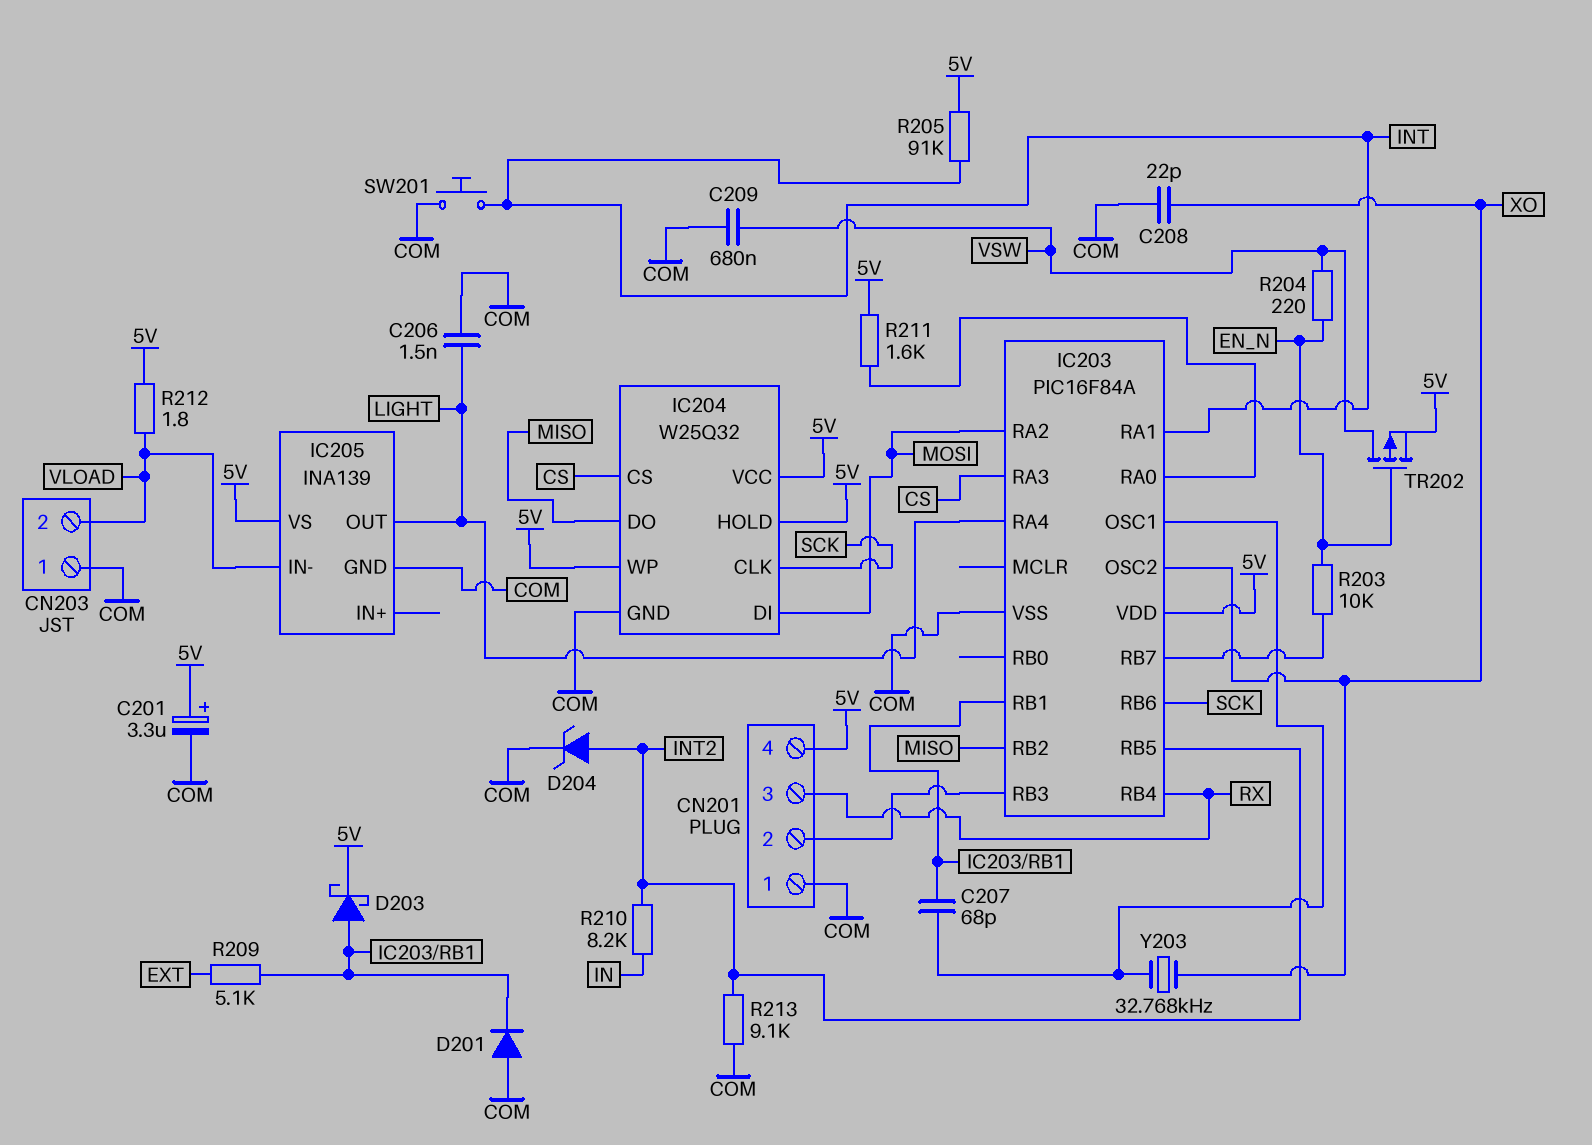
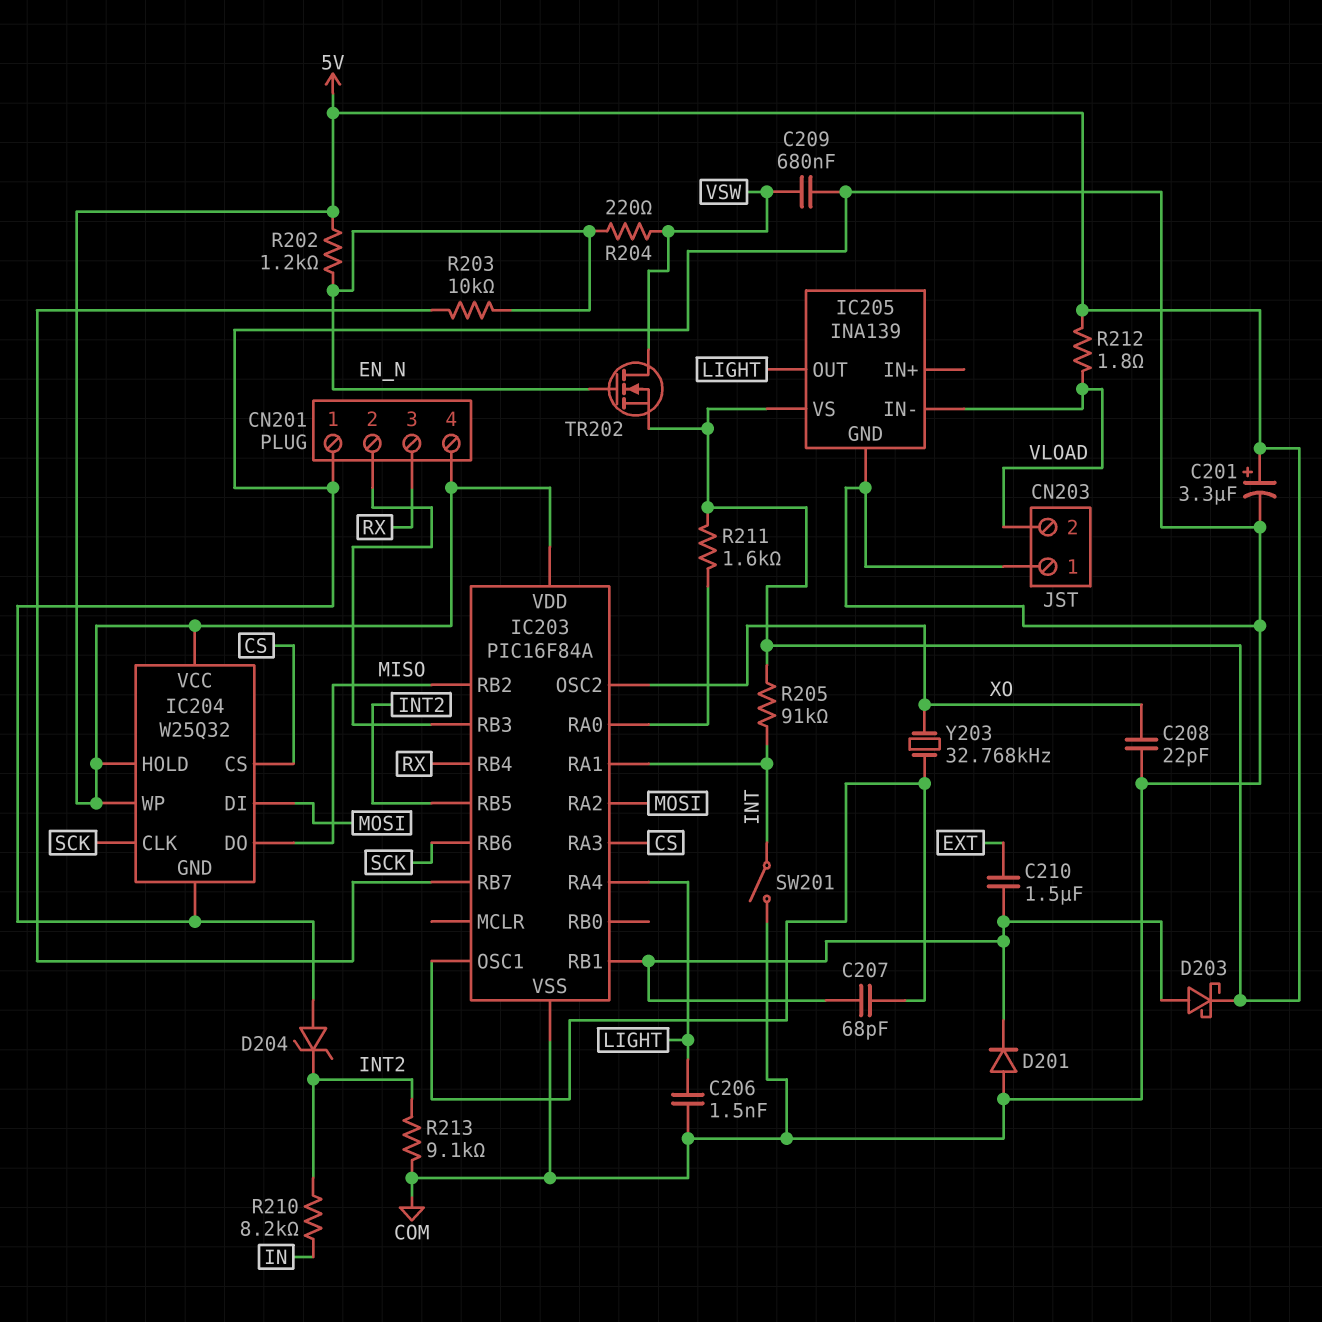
C210: none -> 1.5uF (EXT, IC203/RB1)
D204: zener (A INT2, K COM) -> zener (A COM, K INT2)
R202: none -> 1.2k (5V, EN_N)
R209: 5.1k (EXT, IC203/RB1) -> none
SW201: button (COM, INT) -> switch (COM, INT)
TR202: PMOS (G EN_N, D VSW, S 5V) -> NMOS (G EN_N, D VSW, S 5V)

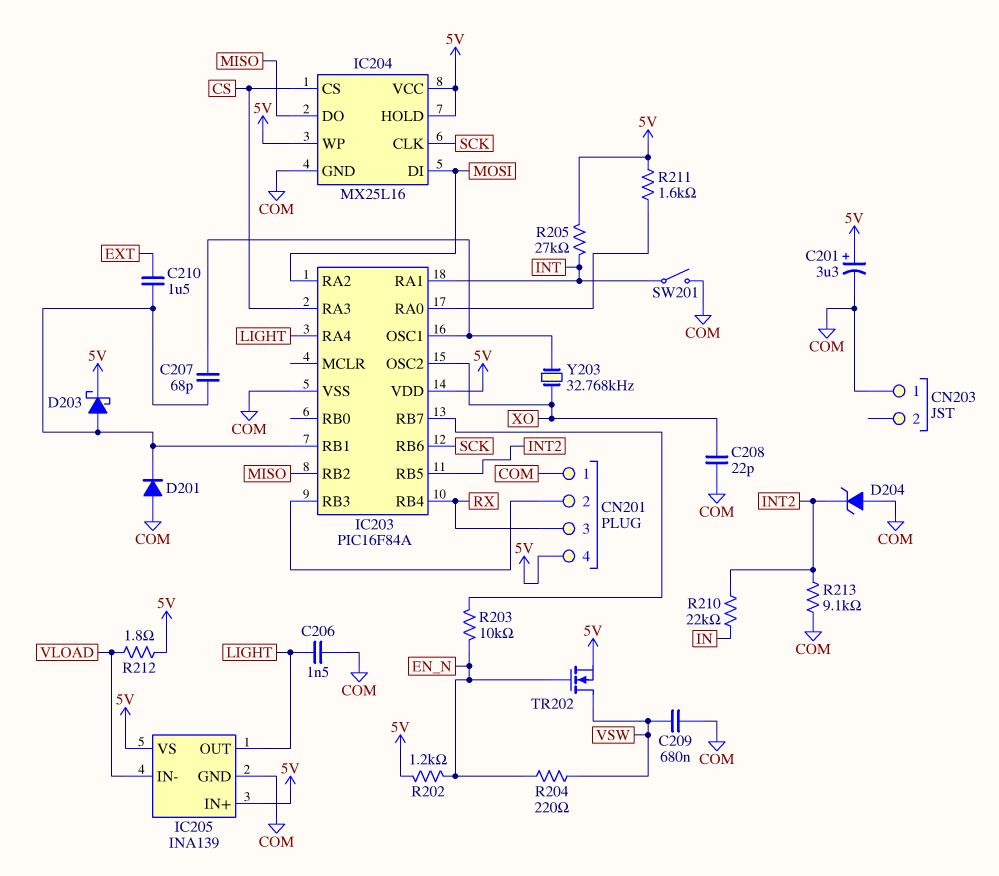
CN203 pin 2: VLOAD -> none
IC204: W25Q32 -> MX25L16
IC205 pin IN+: none -> 5V
R205: 91k (5V, INT) -> 27k (5V, INT)
R210: 8.2k (IN, INT2) -> 22k (IN, INT2)

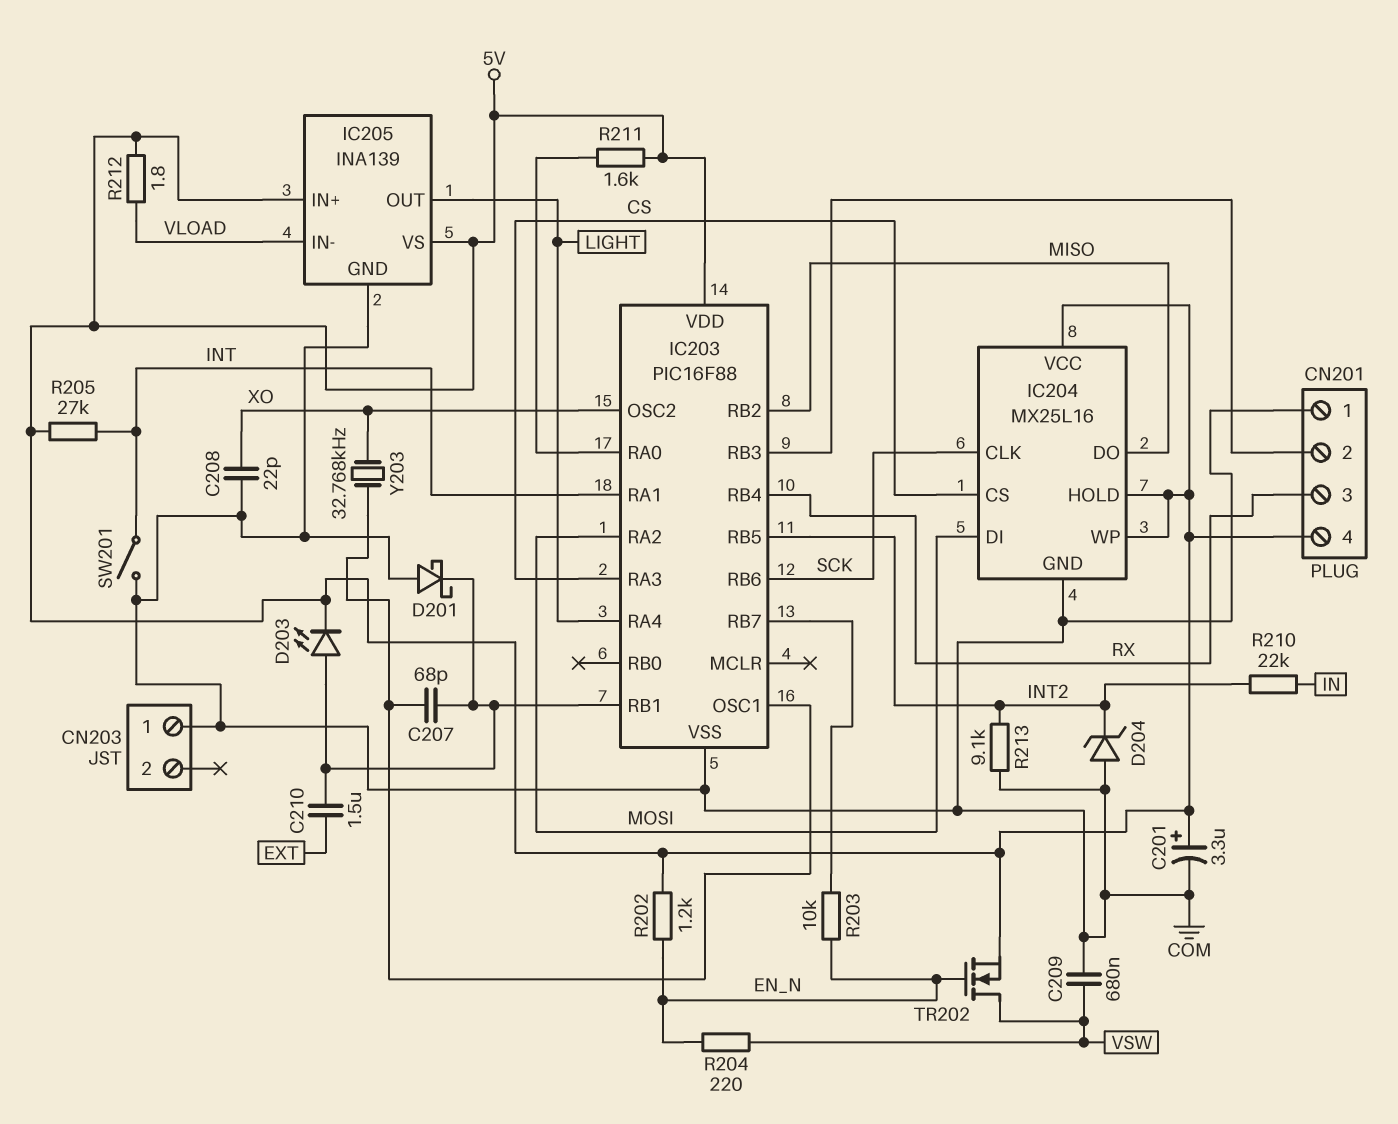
C206: 1.5nF (COM, LIGHT) -> none
D201: diode (A COM, K IC203/RB1) -> schottky (A COM, K IC203/RB1)
D203: schottky (A IC203/RB1, K 5V) -> LED (A IC203/RB1, K 5V)
IC203: PIC16F84A -> PIC16F88

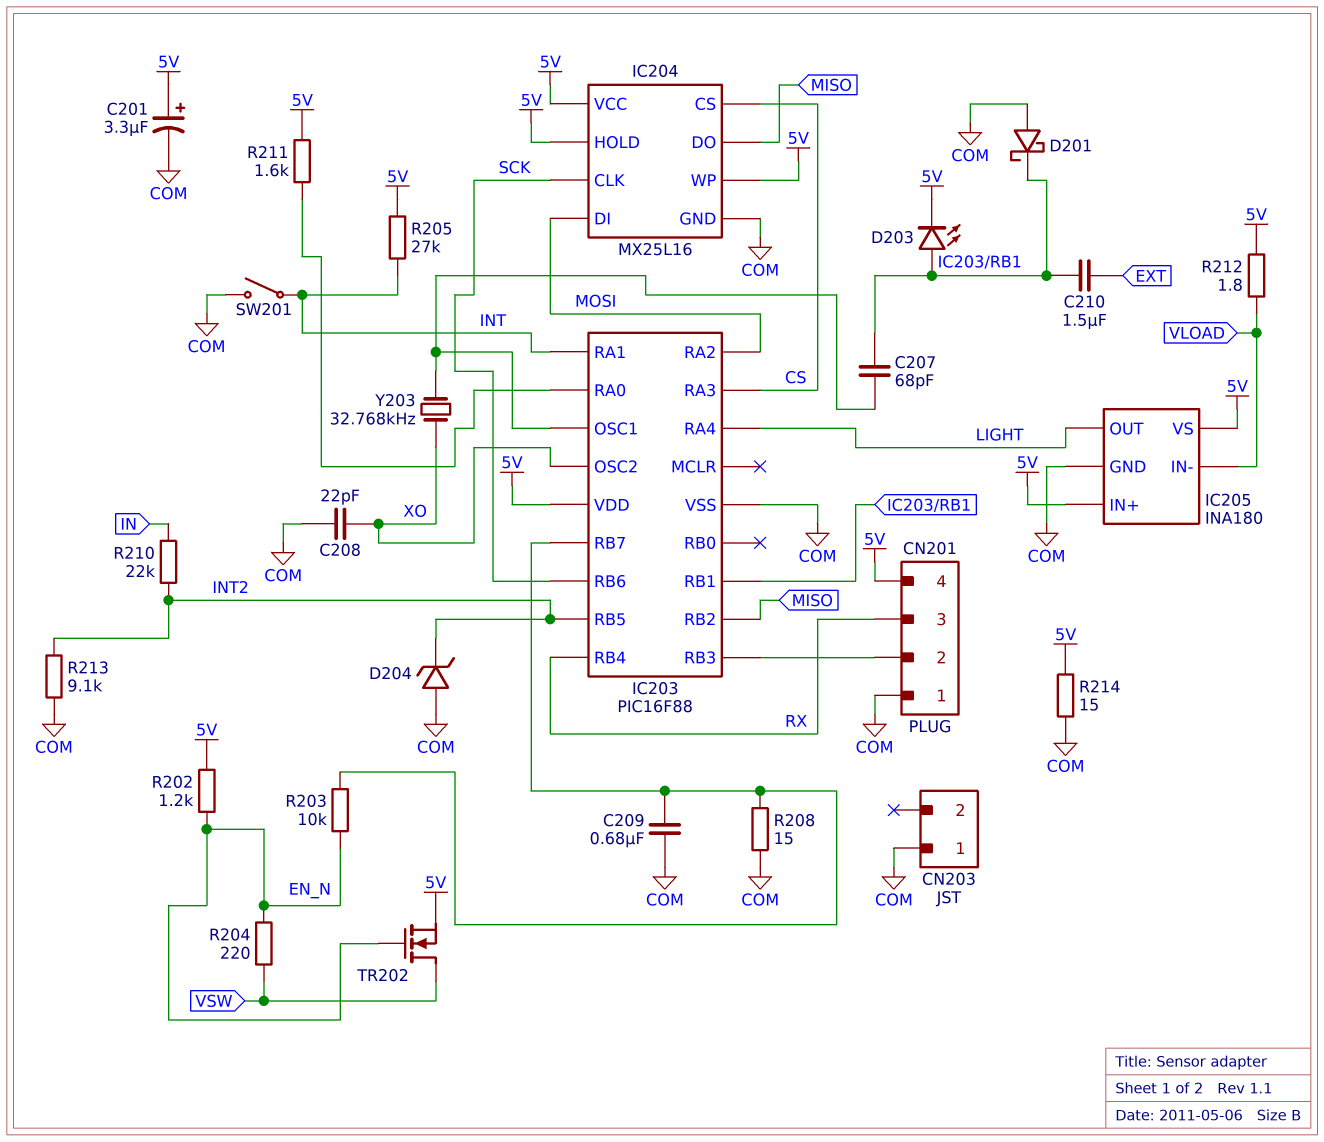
C209: 680nF (COM, VSW) -> 680nF (COM, IC203/RB7)
IC205: INA139 -> INA180
R208: none -> 15 (COM, IC203/RB7)
R214: none -> 15 (5V, COM)

